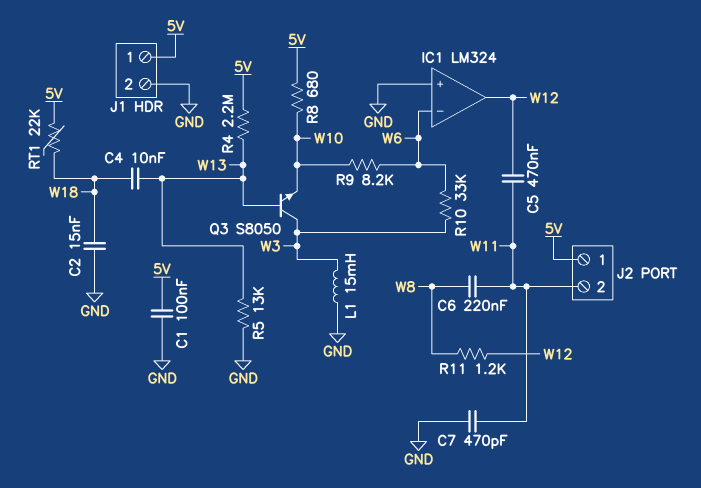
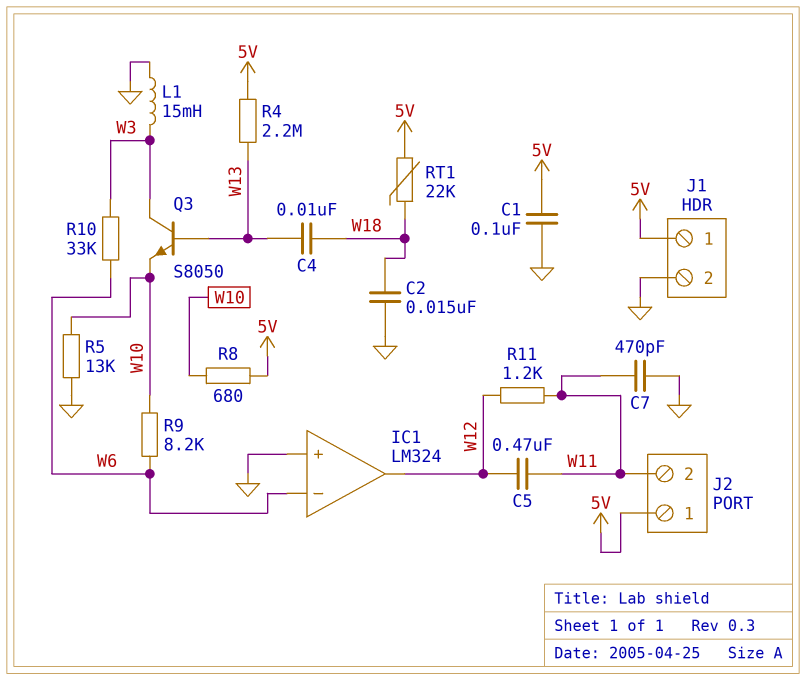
C6: 220nF (W8, W11) -> none
R5: 13k (GND, W13) -> 13k (GND, W10)
R11: 1.2k (W8, W12) -> 1.2k (W11, W12)

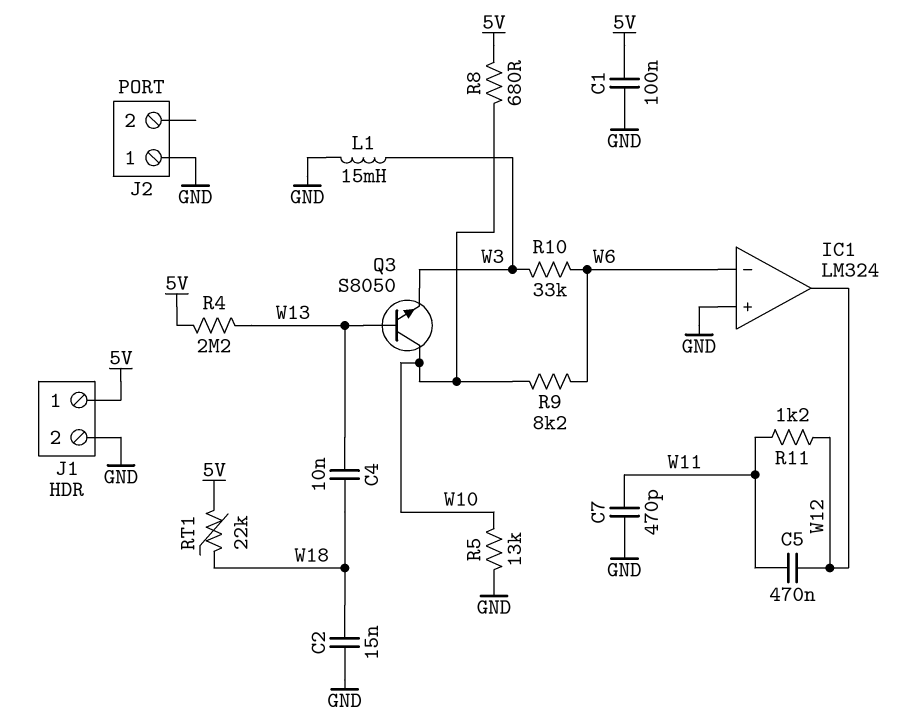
J2 pin 1: 5V -> GND
J2 pin 2: W11 -> none
Q3: NPN S8050 (B W13, C W3, E W10) -> NPN S8050 (B W13, C W10, E W3)

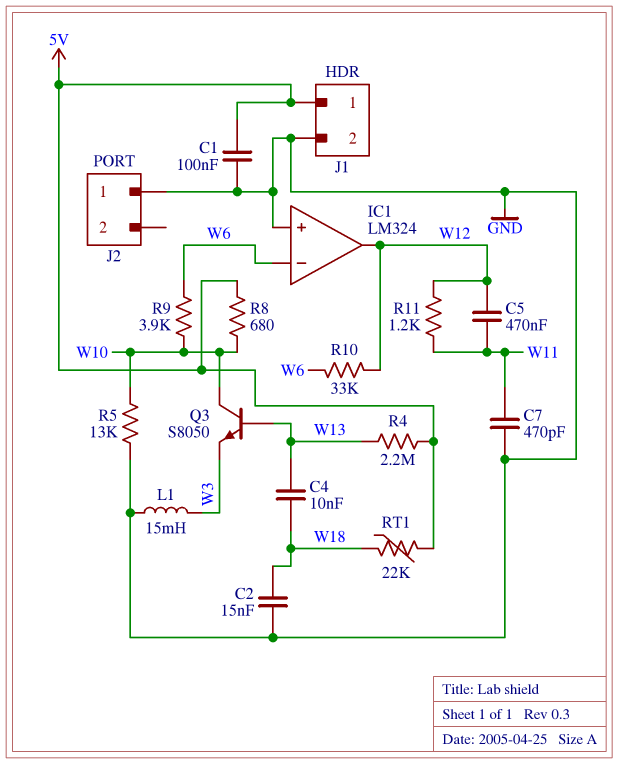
R9: 8.2k (W6, W10) -> 3.9k (W6, W10)
R10: 33k (W3, W6) -> 33k (W6, W12)

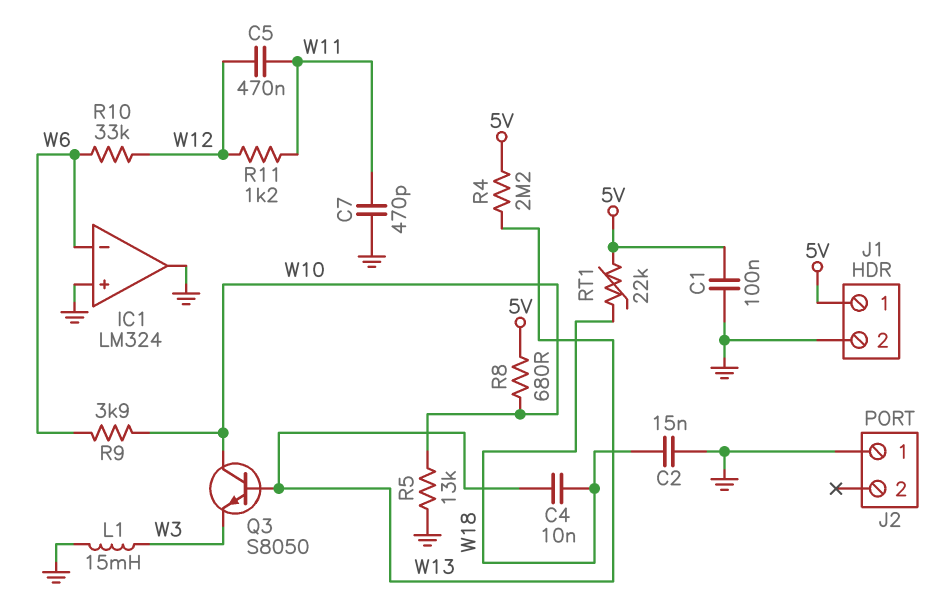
IC1 pin out: W12 -> GND

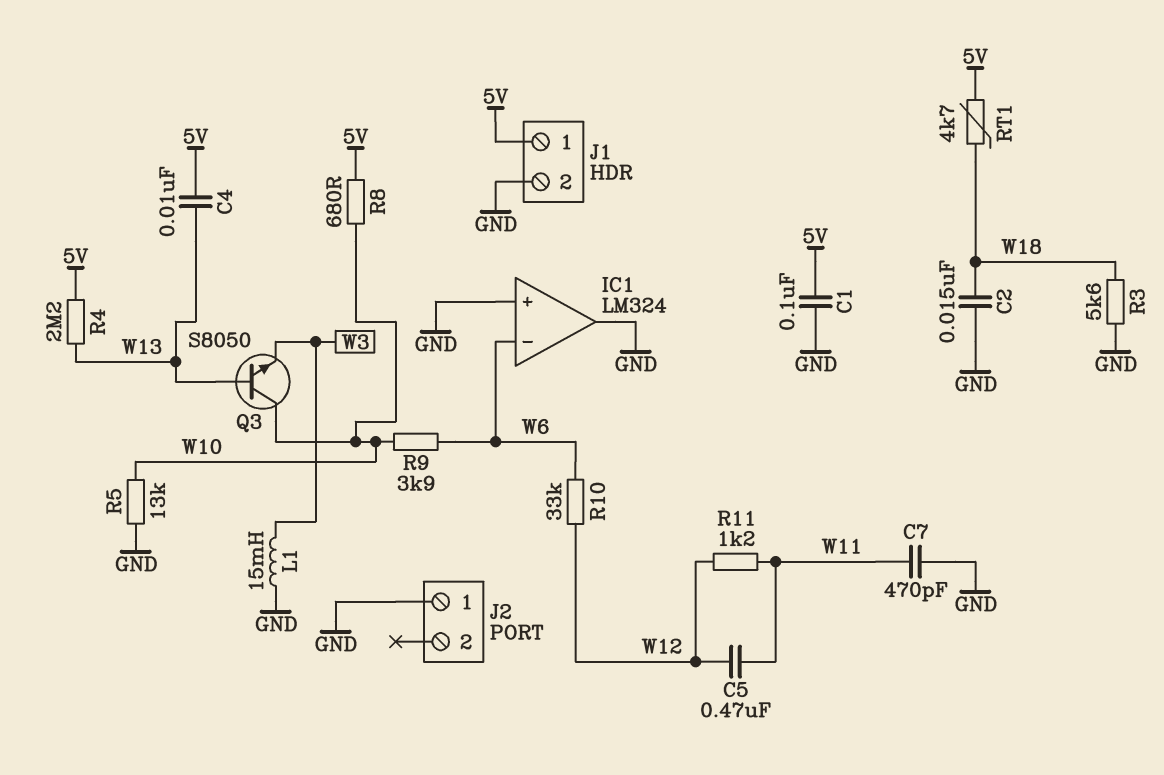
C4: 10nF (W13, W18) -> 10nF (5V, W13)
R3: none -> 5.6k (GND, W18)
RT1: 22k (5V, W18) -> 4.7k (5V, W18)

